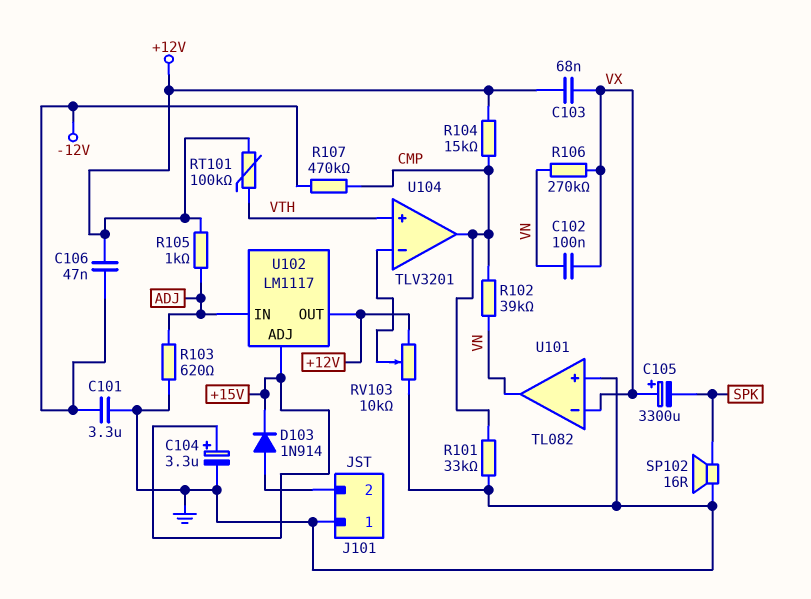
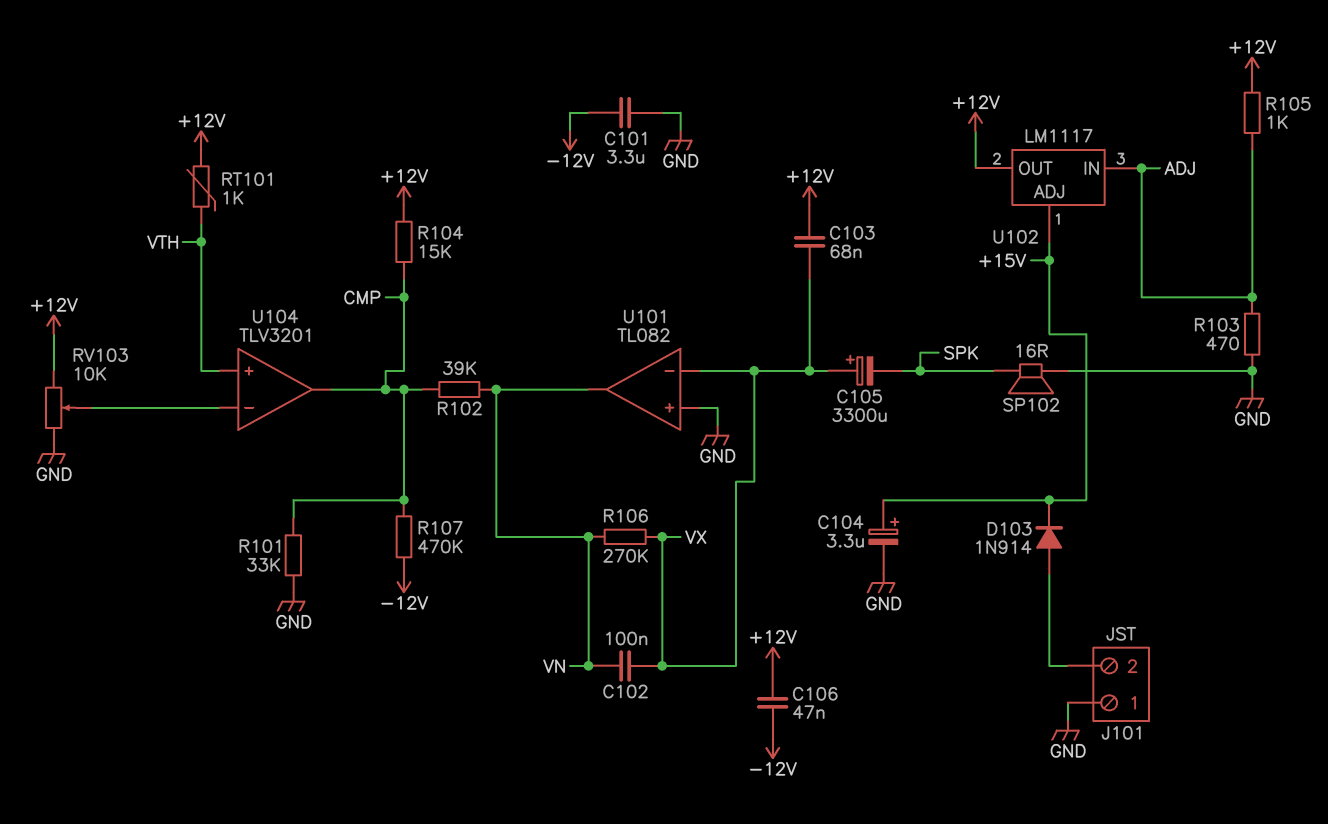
R103: 620 (ADJ, GND) -> 470 (ADJ, GND)
RT101: 100k (+12V, VTH) -> 1k (+12V, VTH)

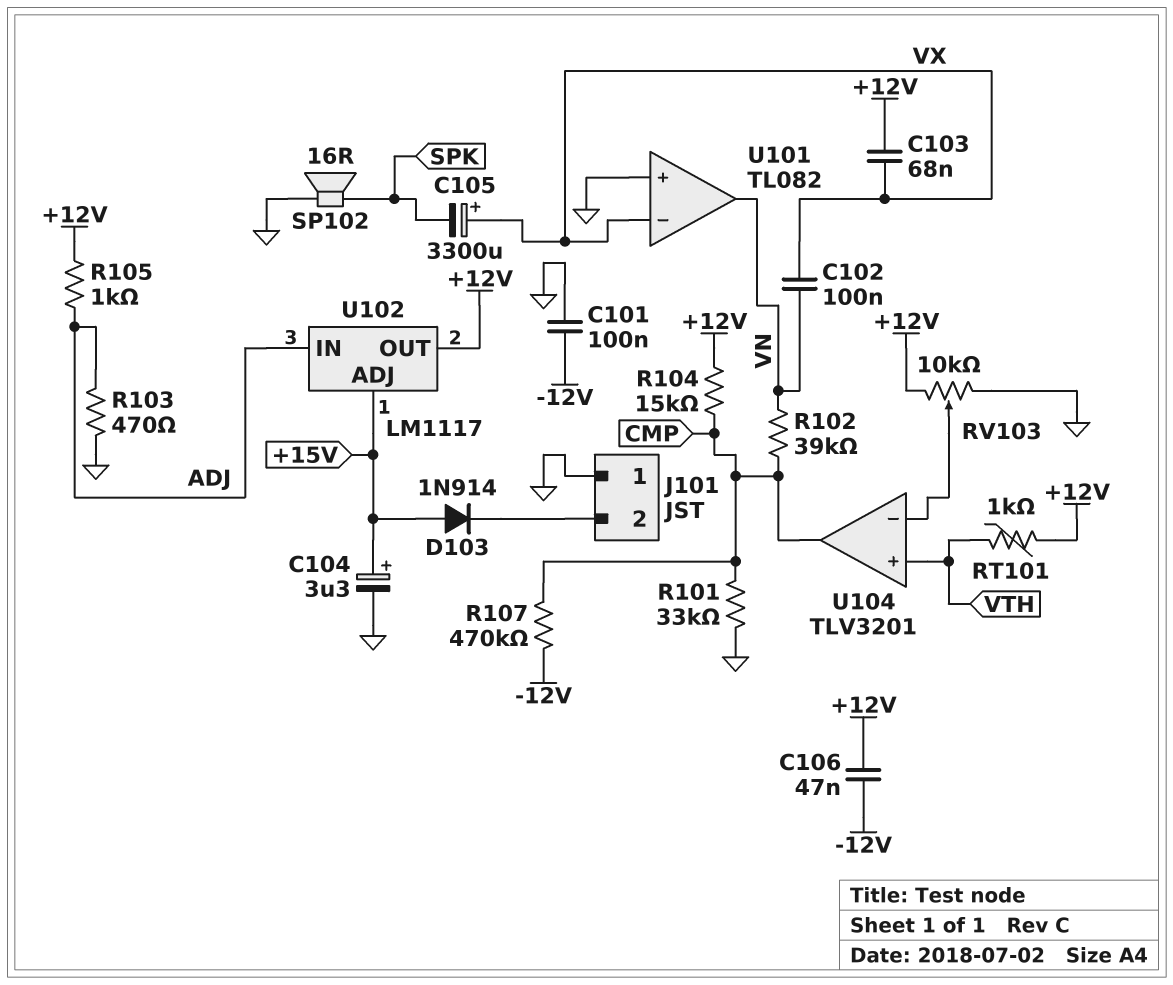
C101: 3.3uF (-12V, GND) -> 100nF (-12V, GND)
D103: diode 1N914 (A J101/2, K +15V) -> diode 1N914 (A +15V, K J101/2)
R106: 270k (VN, VX) -> none

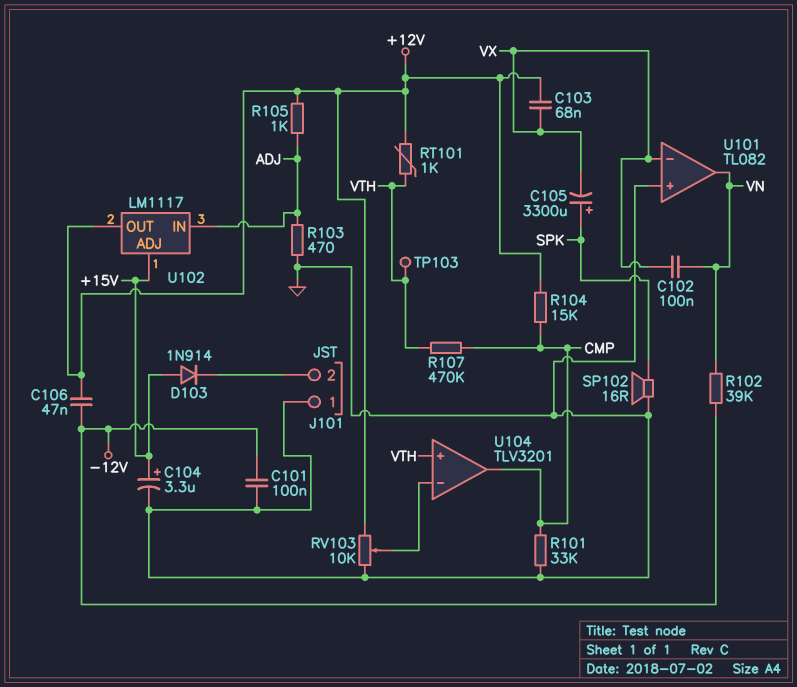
C105: 3300uF (plus VX, minus SPK) -> 3300uF (plus SPK, minus VX)
R102: 39k (CMP, VN) -> 39k (-12V, VN)
R107: 470k (-12V, CMP) -> 470k (CMP, VTH)
TP103: none -> test point (VTH)

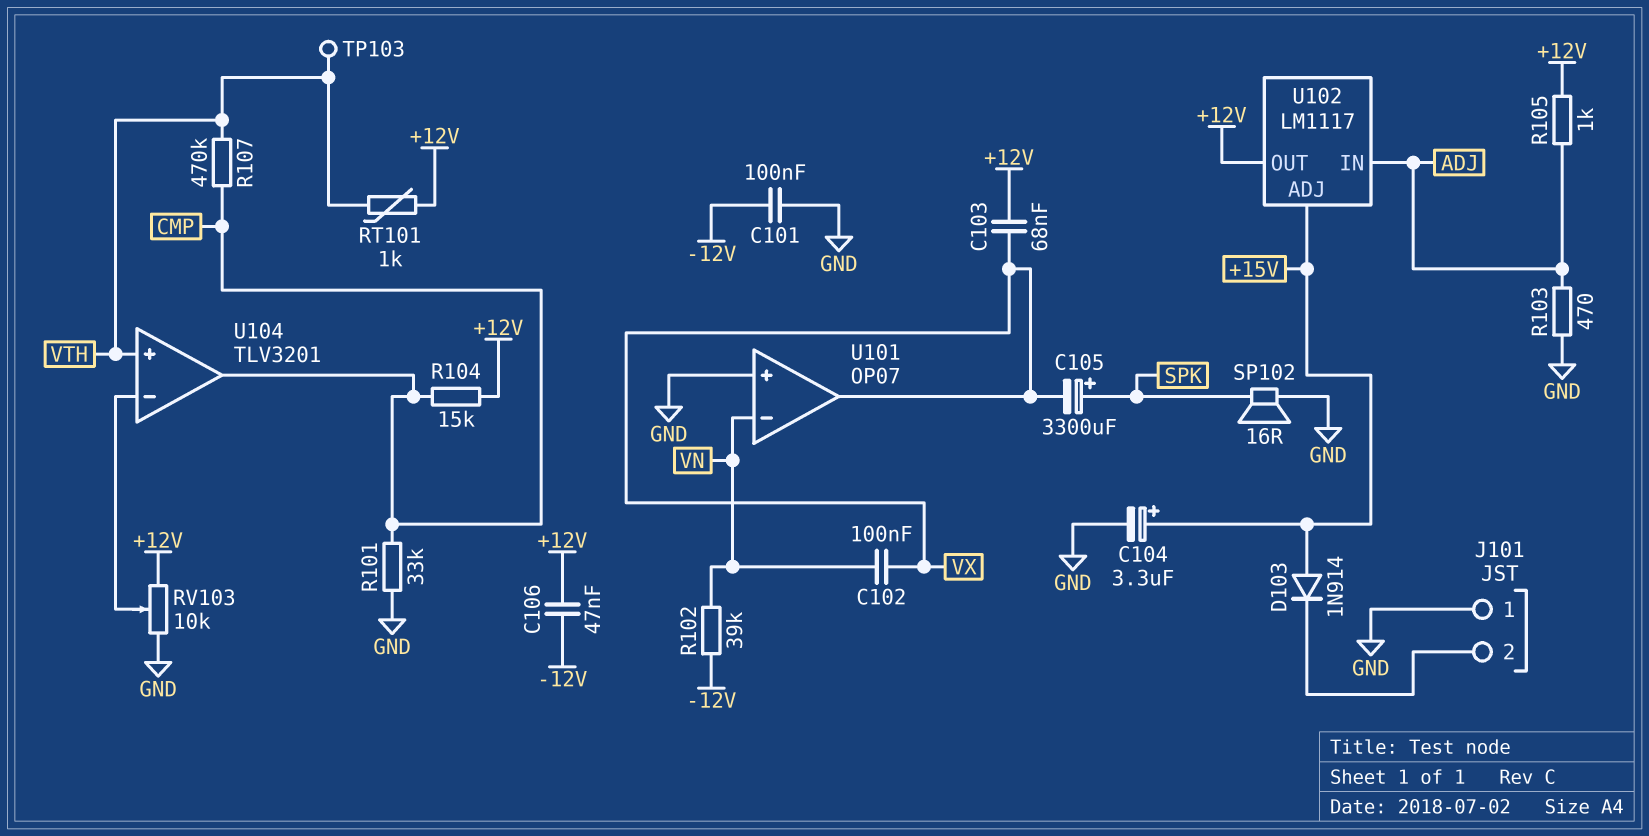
U101: TL082 -> OP07
U101 pin in-: VX -> VN
U101 pin out: VN -> VX

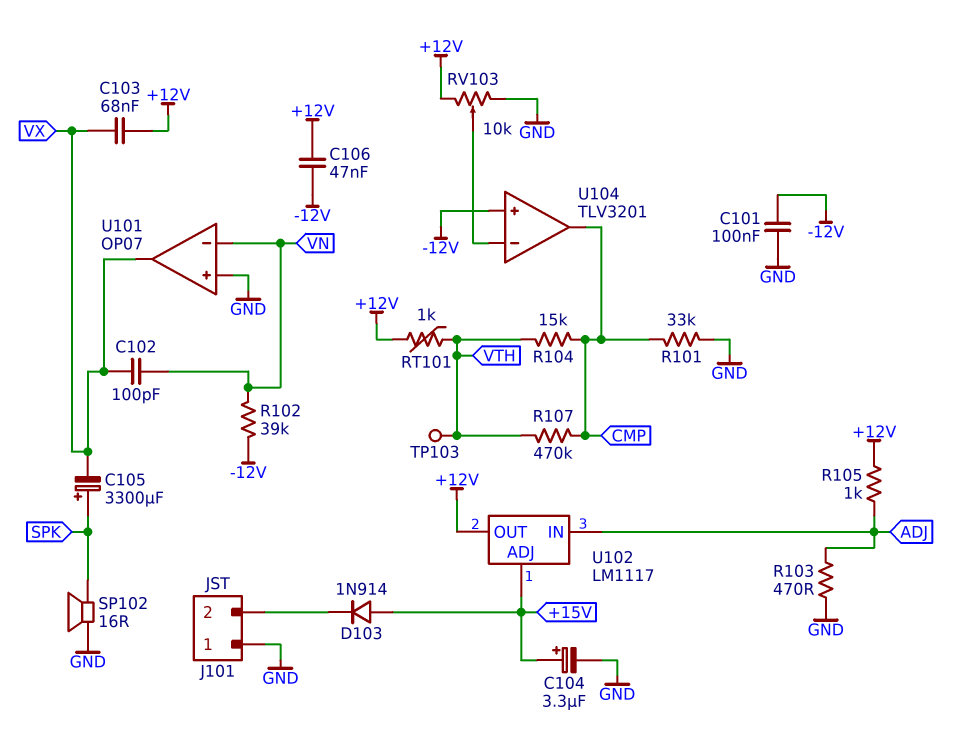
C102: 100nF (VN, VX) -> 100pF (VN, VX)
R104: 15k (+12V, CMP) -> 15k (CMP, VTH)
U104 pin in+: VTH -> -12V

